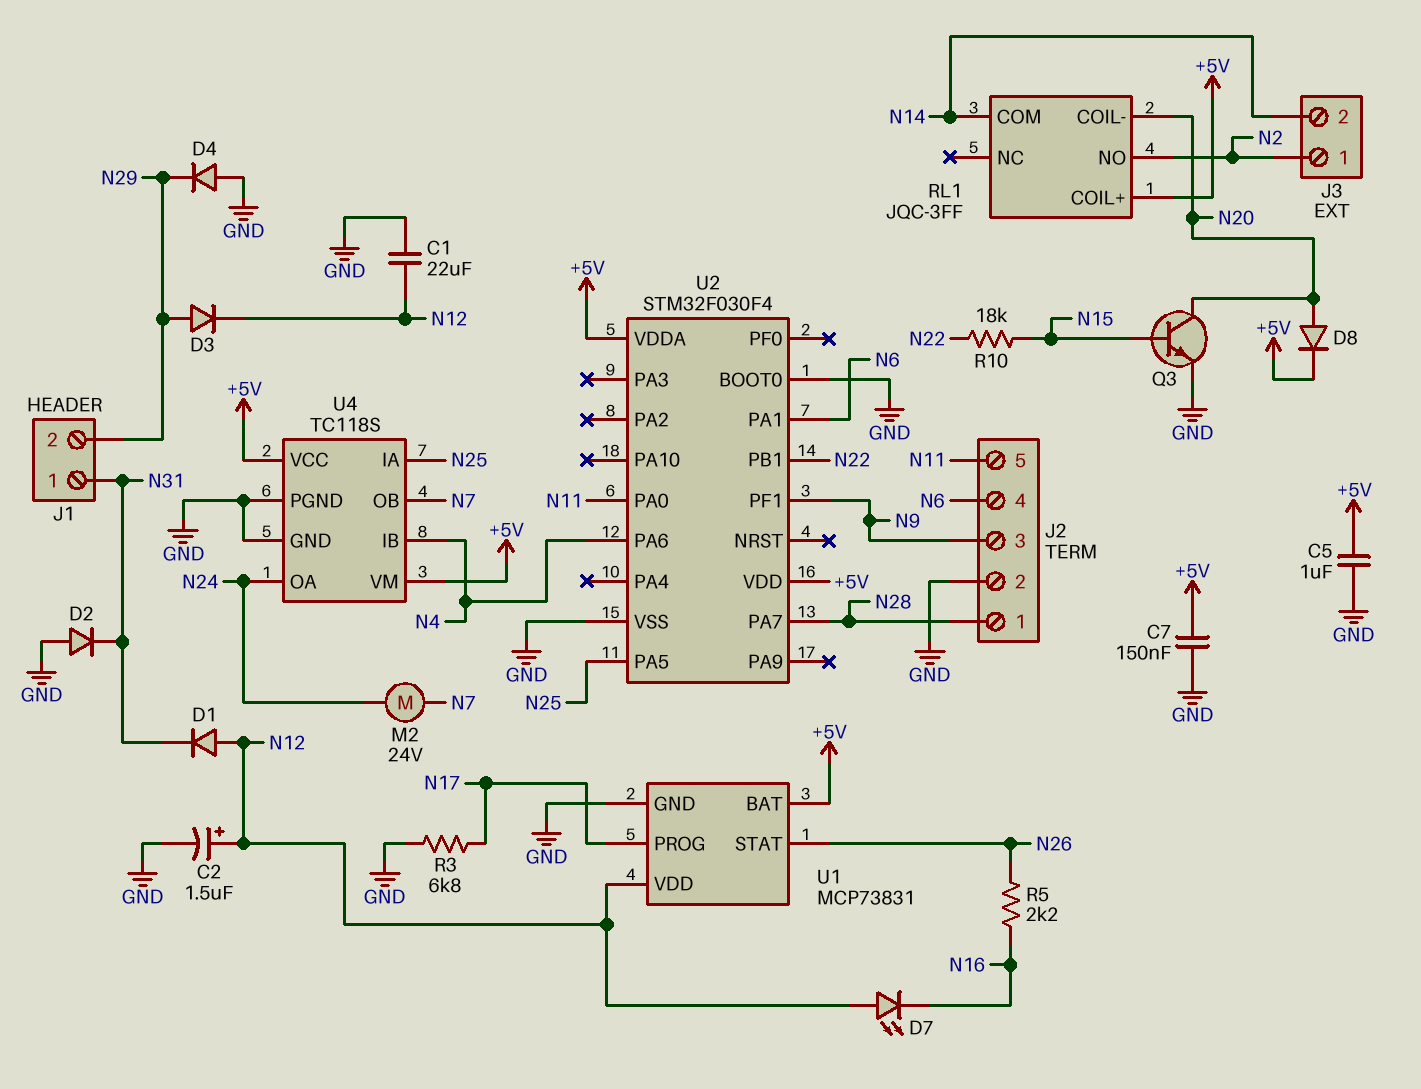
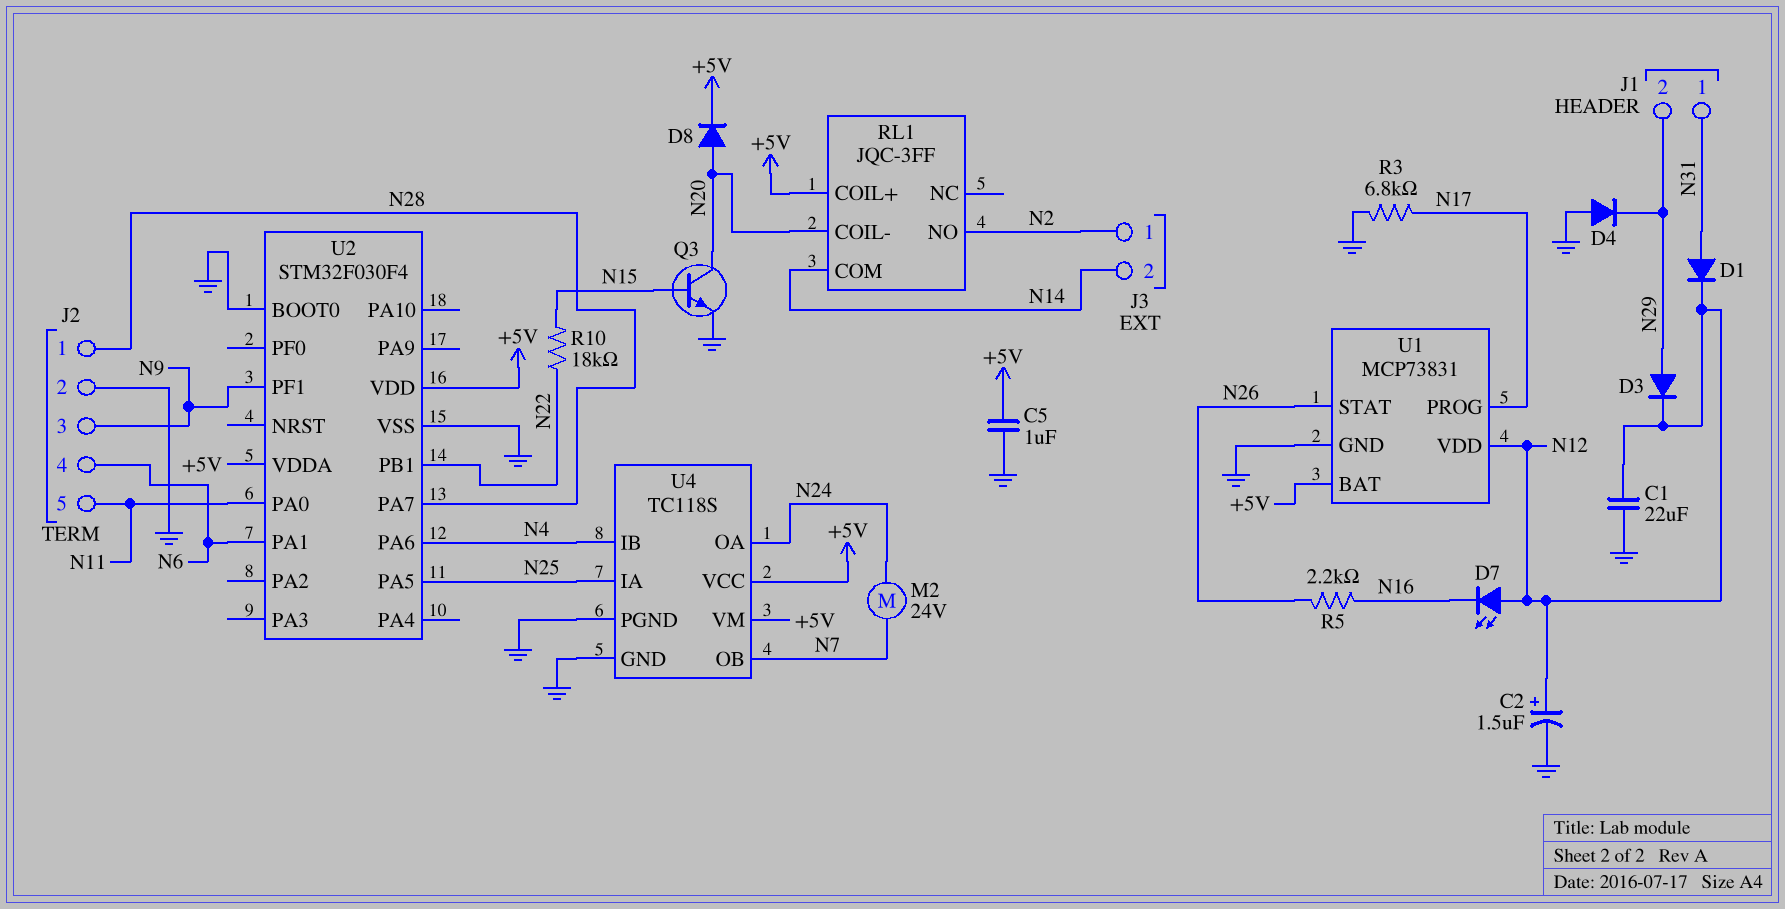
C7: 150nF (+5V, GND) -> none
D1: diode (A N12, K N31) -> diode (A N31, K N12)
D2: diode (A GND, K N31) -> none

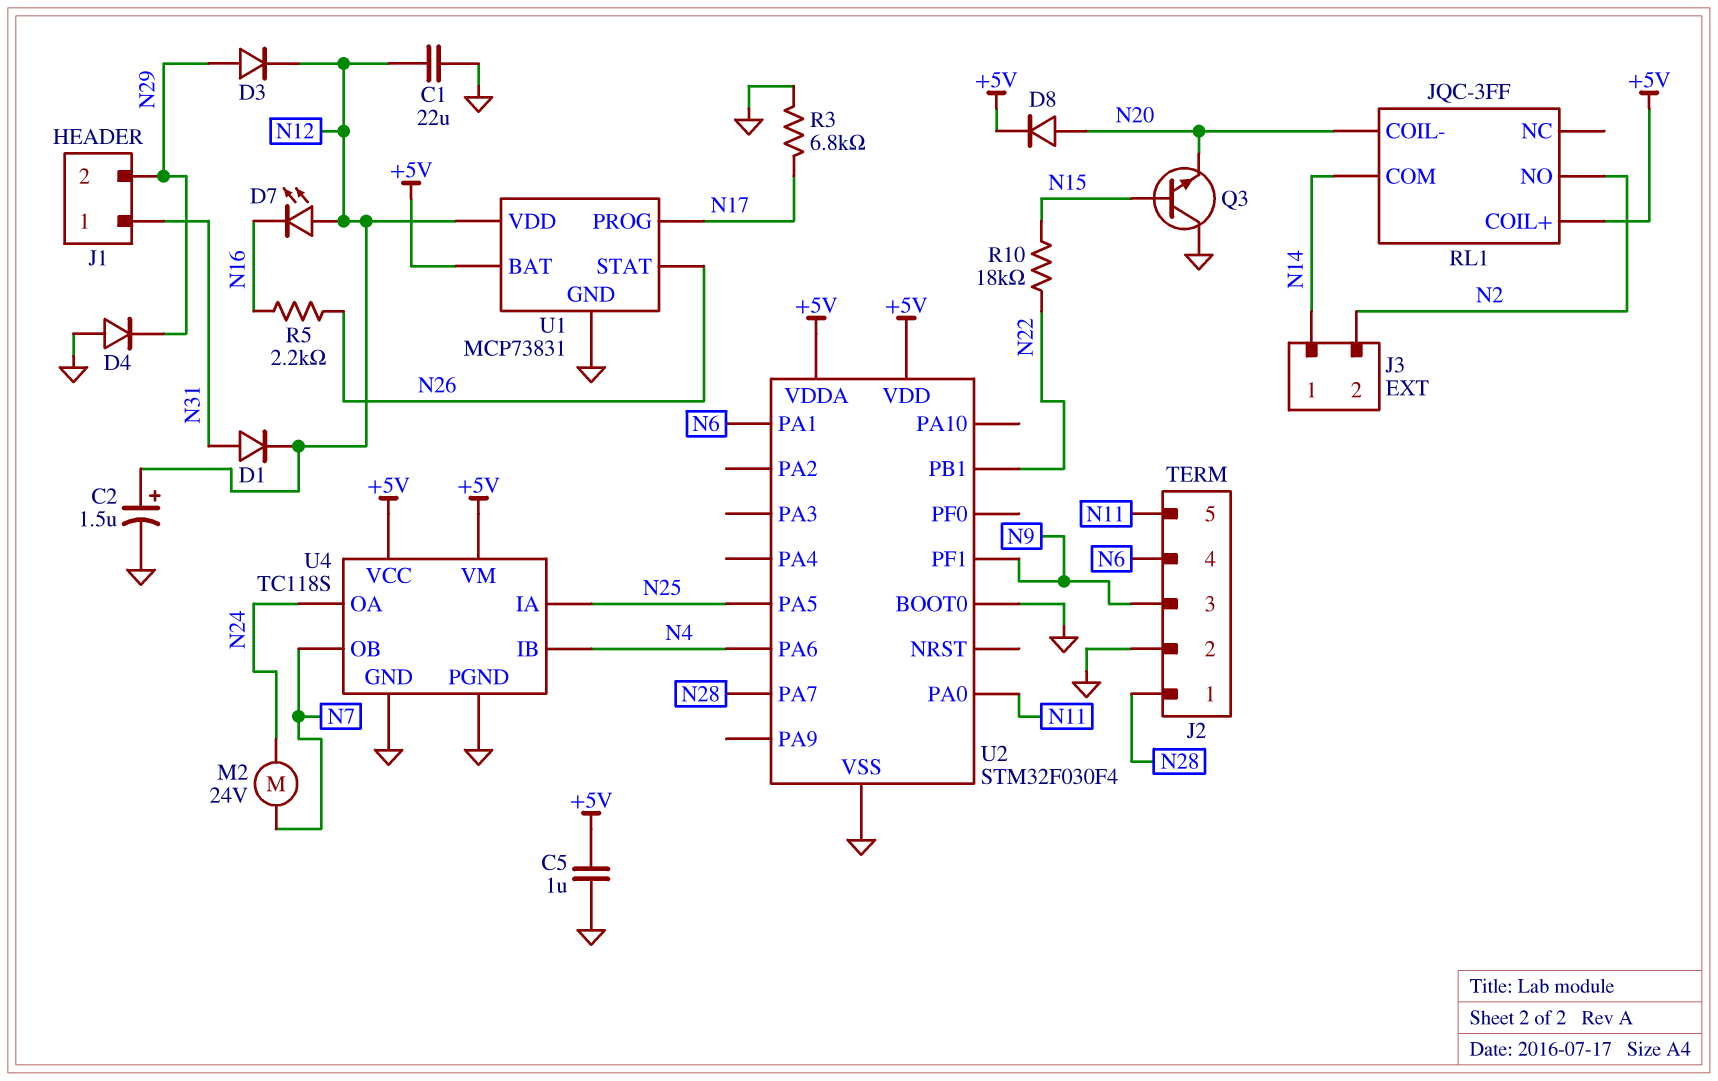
J3 pin 1: N2 -> N14
J3 pin 2: N14 -> N2
Q3: NPN (B N15, C N20, E GND) -> NPN (B N15, C GND, E N20)

